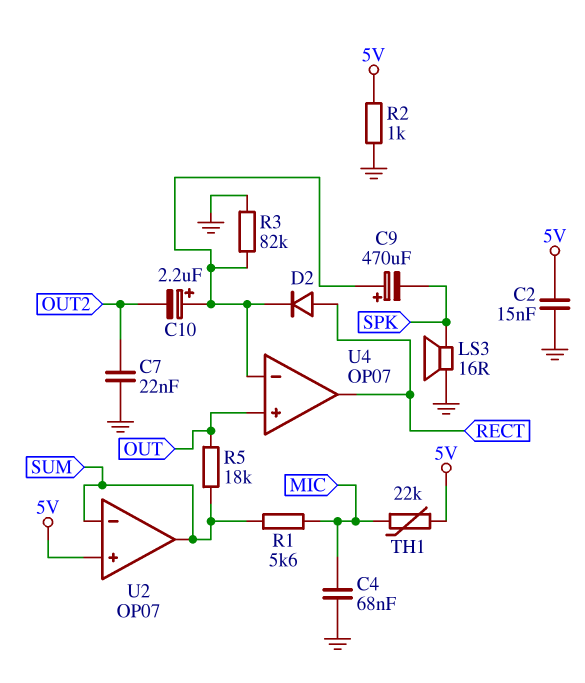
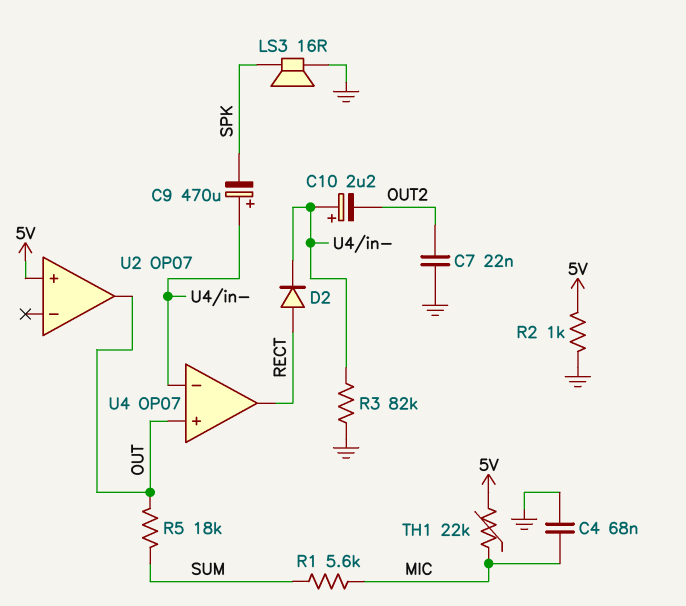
C2: 15nF (5V, GND) -> none
U2 pin in-: SUM -> none
U2 pin out: SUM -> OUT

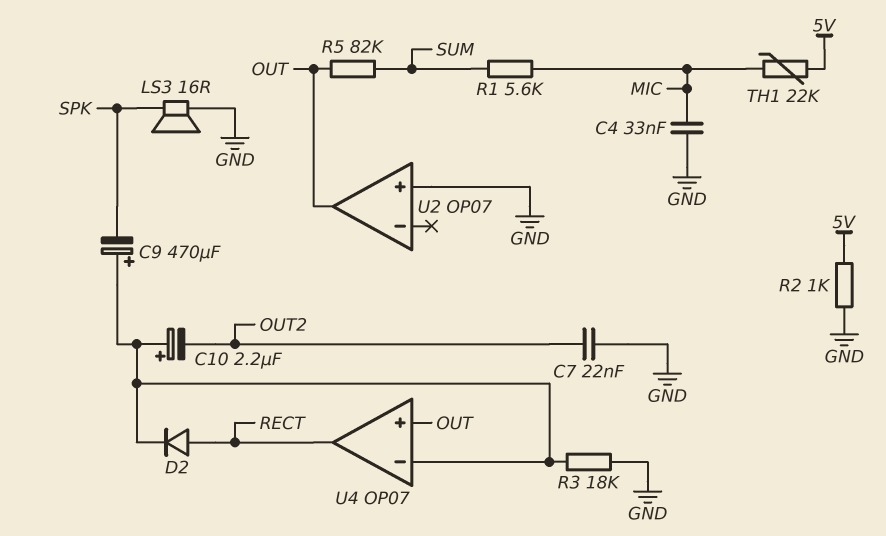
C4: 68nF (GND, MIC) -> 33nF (GND, MIC)
R3: 82k (GND, U4/in-) -> 18k (GND, U4/in-)
R5: 18k (OUT, SUM) -> 82k (OUT, SUM)
U2 pin in+: 5V -> GND

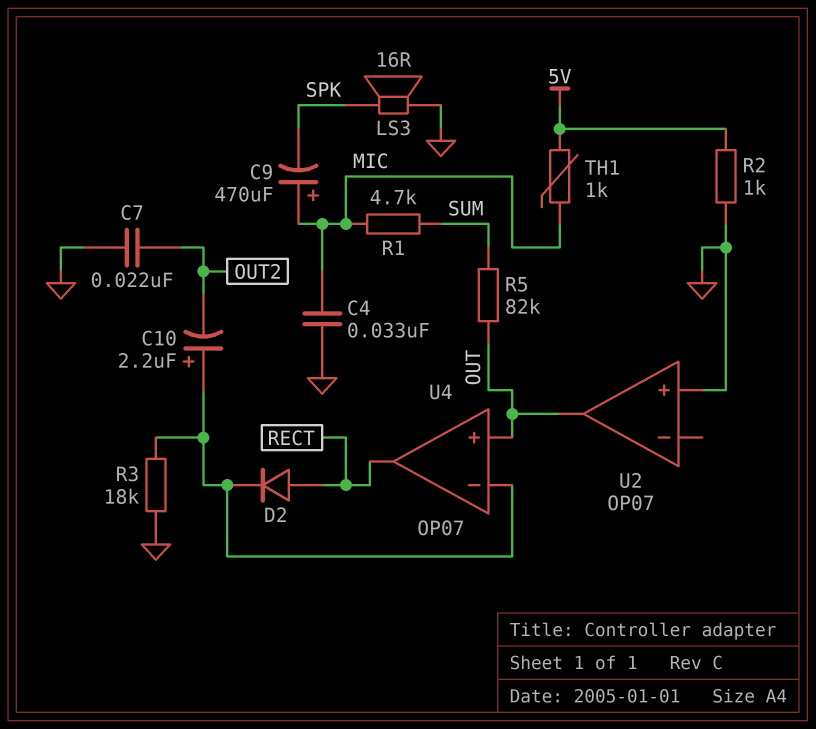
C9: 470uF (plus U4/in-, minus SPK) -> 470uF (plus MIC, minus SPK)
R1: 5.6k (MIC, SUM) -> 4.7k (MIC, SUM)
TH1: 22k (5V, MIC) -> 1k (5V, MIC)

